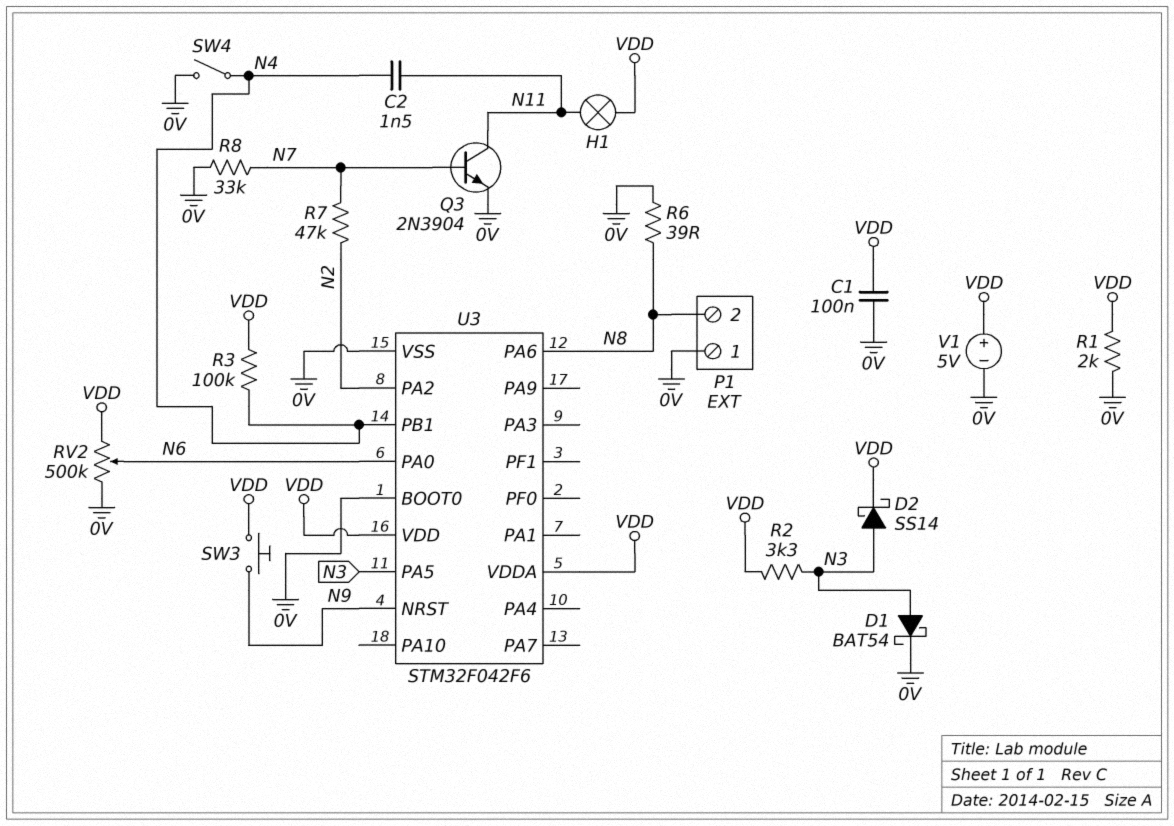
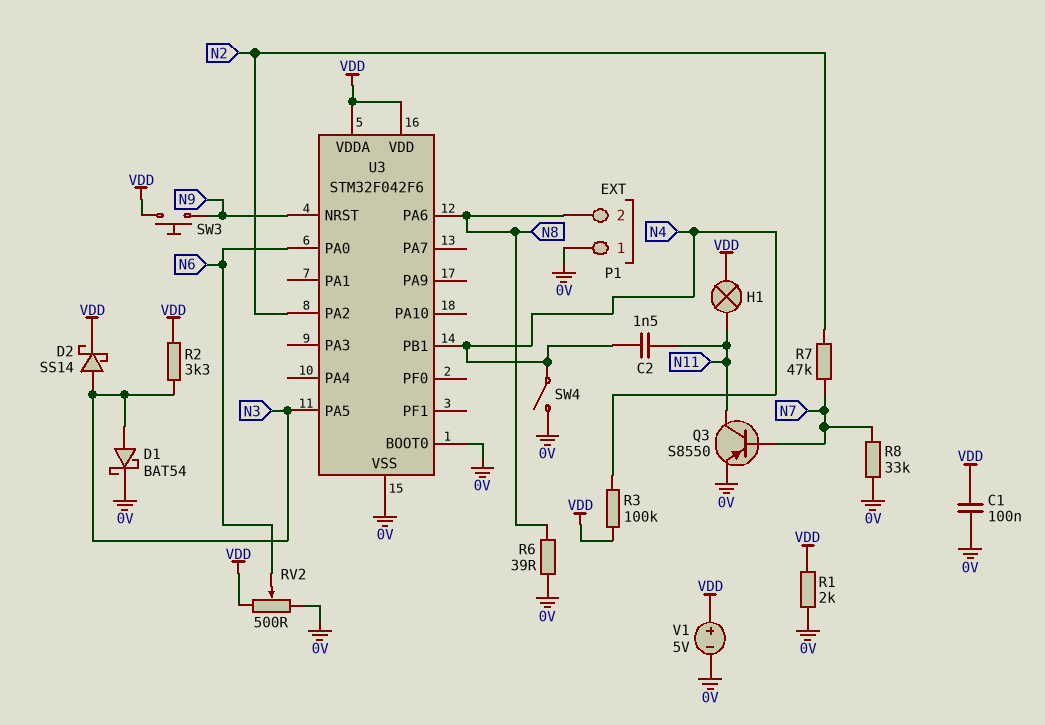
Q3: NPN 2N3904 (B N7, C N11, E 0V) -> PNP S8550 (B N7, C N11, E 0V)
RV2: 500k (0V, VDD, wiper N6) -> 500 (0V, VDD, wiper N6)

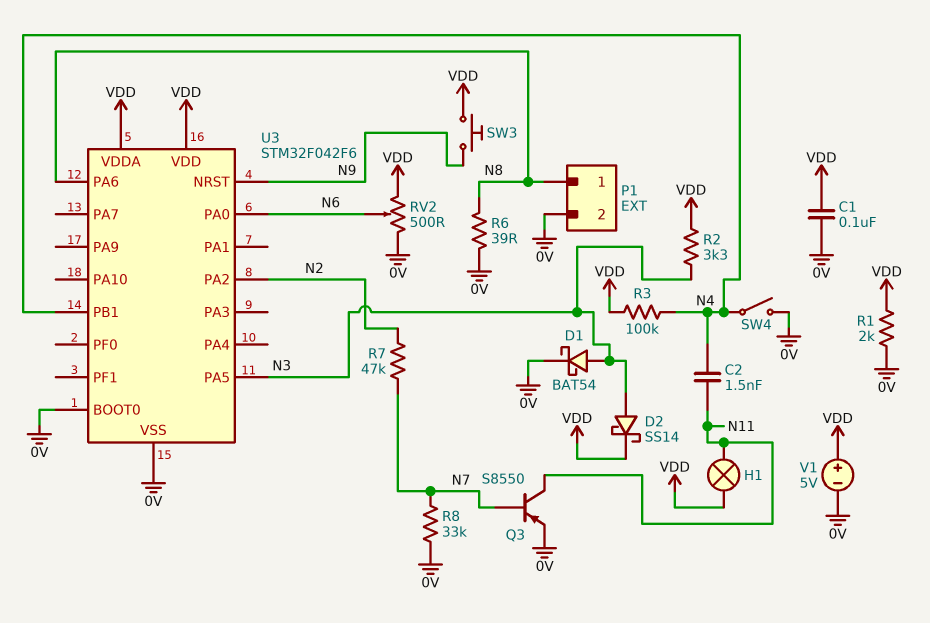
P1 pin 1: 0V -> N8
P1 pin 2: N8 -> 0V

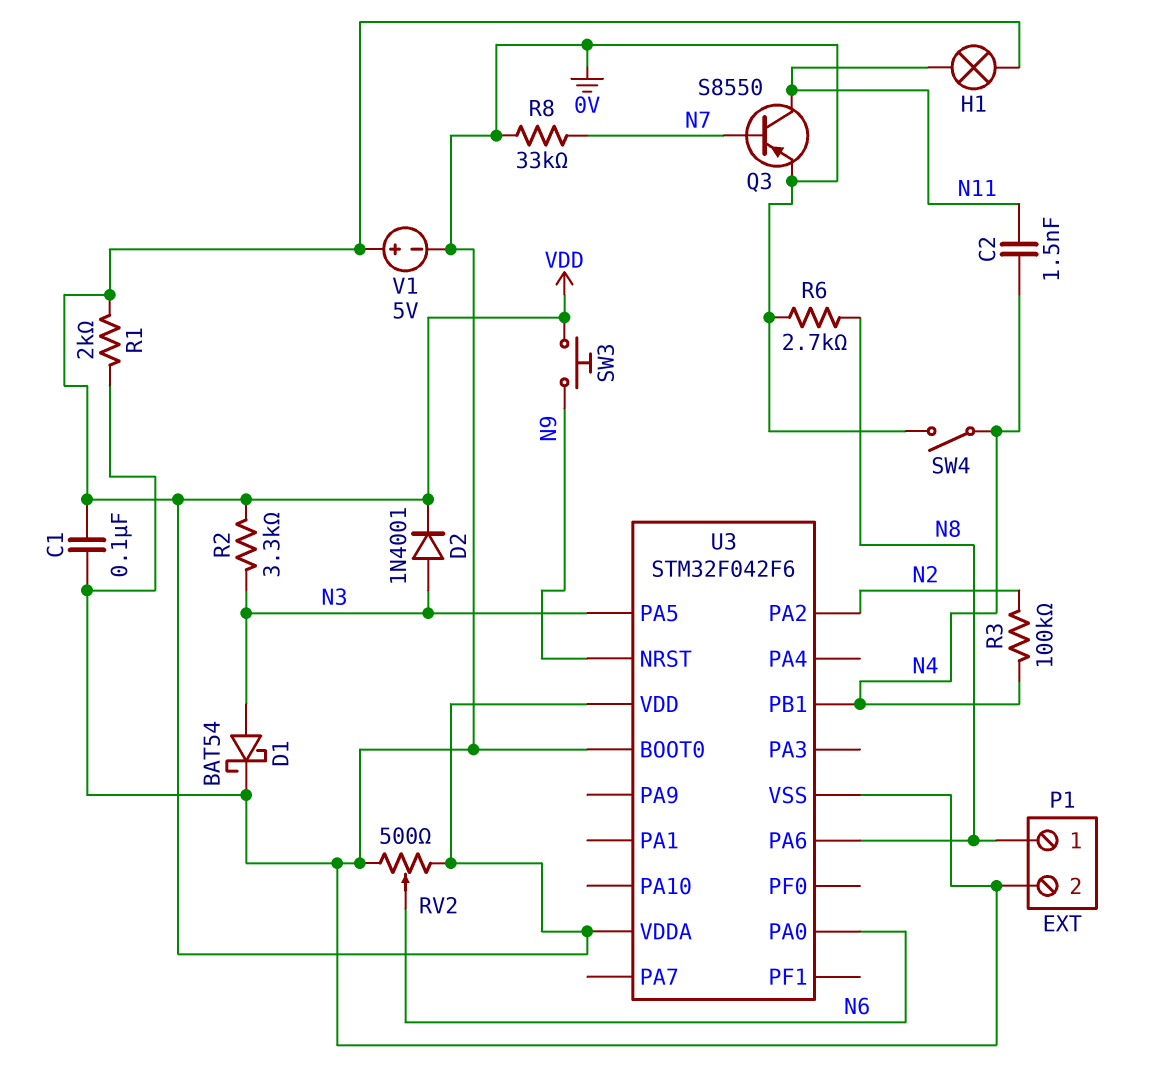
D2: schottky SS14 (A N3, K VDD) -> diode 1N4001 (A N3, K VDD)
R3: 100k (N4, VDD) -> 100k (N2, N4)
R6: 39 (0V, N8) -> 2.7k (0V, N8)
R7: 47k (N2, N7) -> none

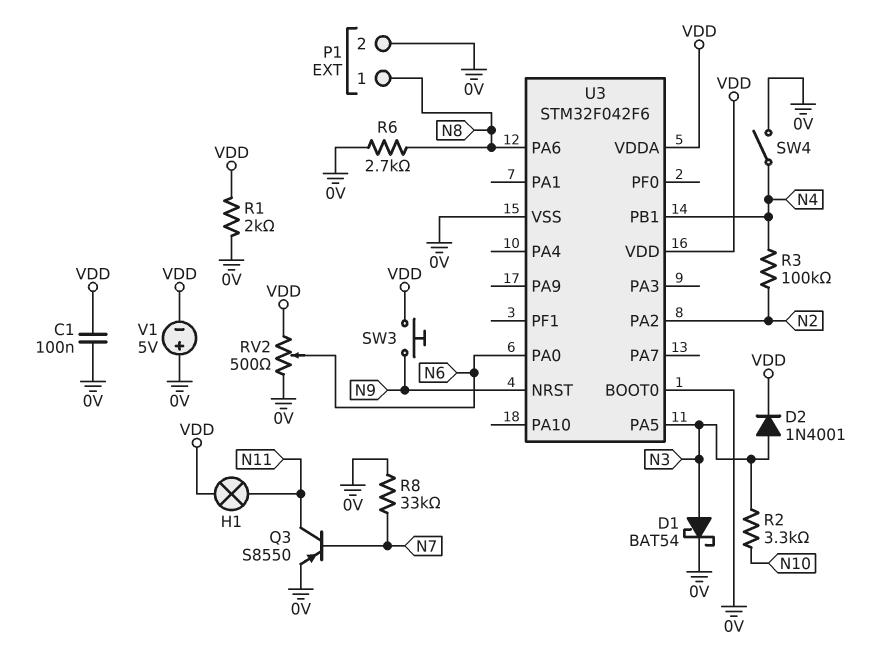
C2: 1.5nF (N4, N11) -> none
R2: 3.3k (N3, VDD) -> 3.3k (N3, N10)
V1: 5V (plus VDD, minus 0V) -> 5V (plus 0V, minus VDD)

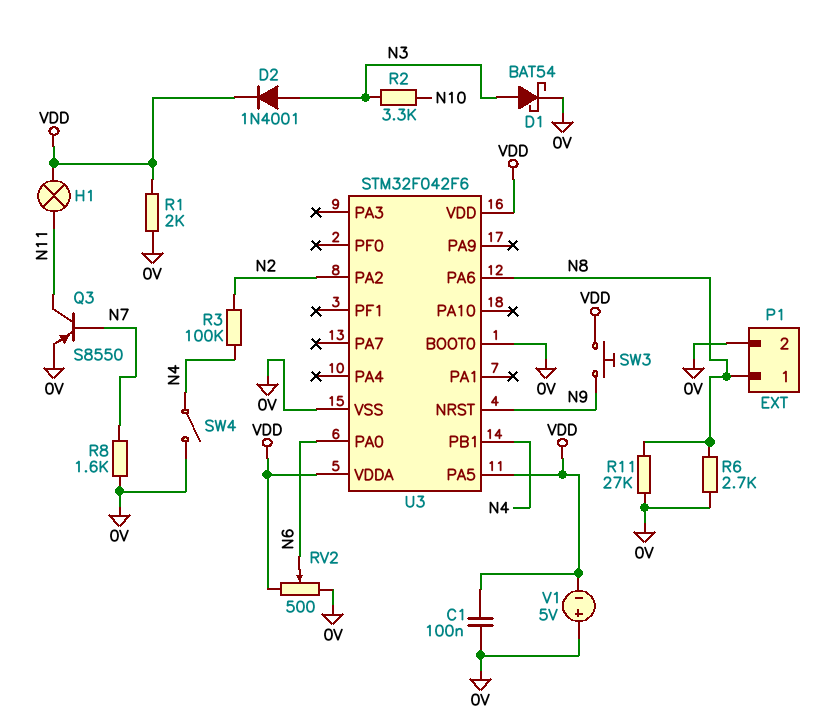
R8: 33k (0V, N7) -> 1.6k (0V, N7)
R11: none -> 27k (0V, N8)
U3 pin PA5: N3 -> VDD

